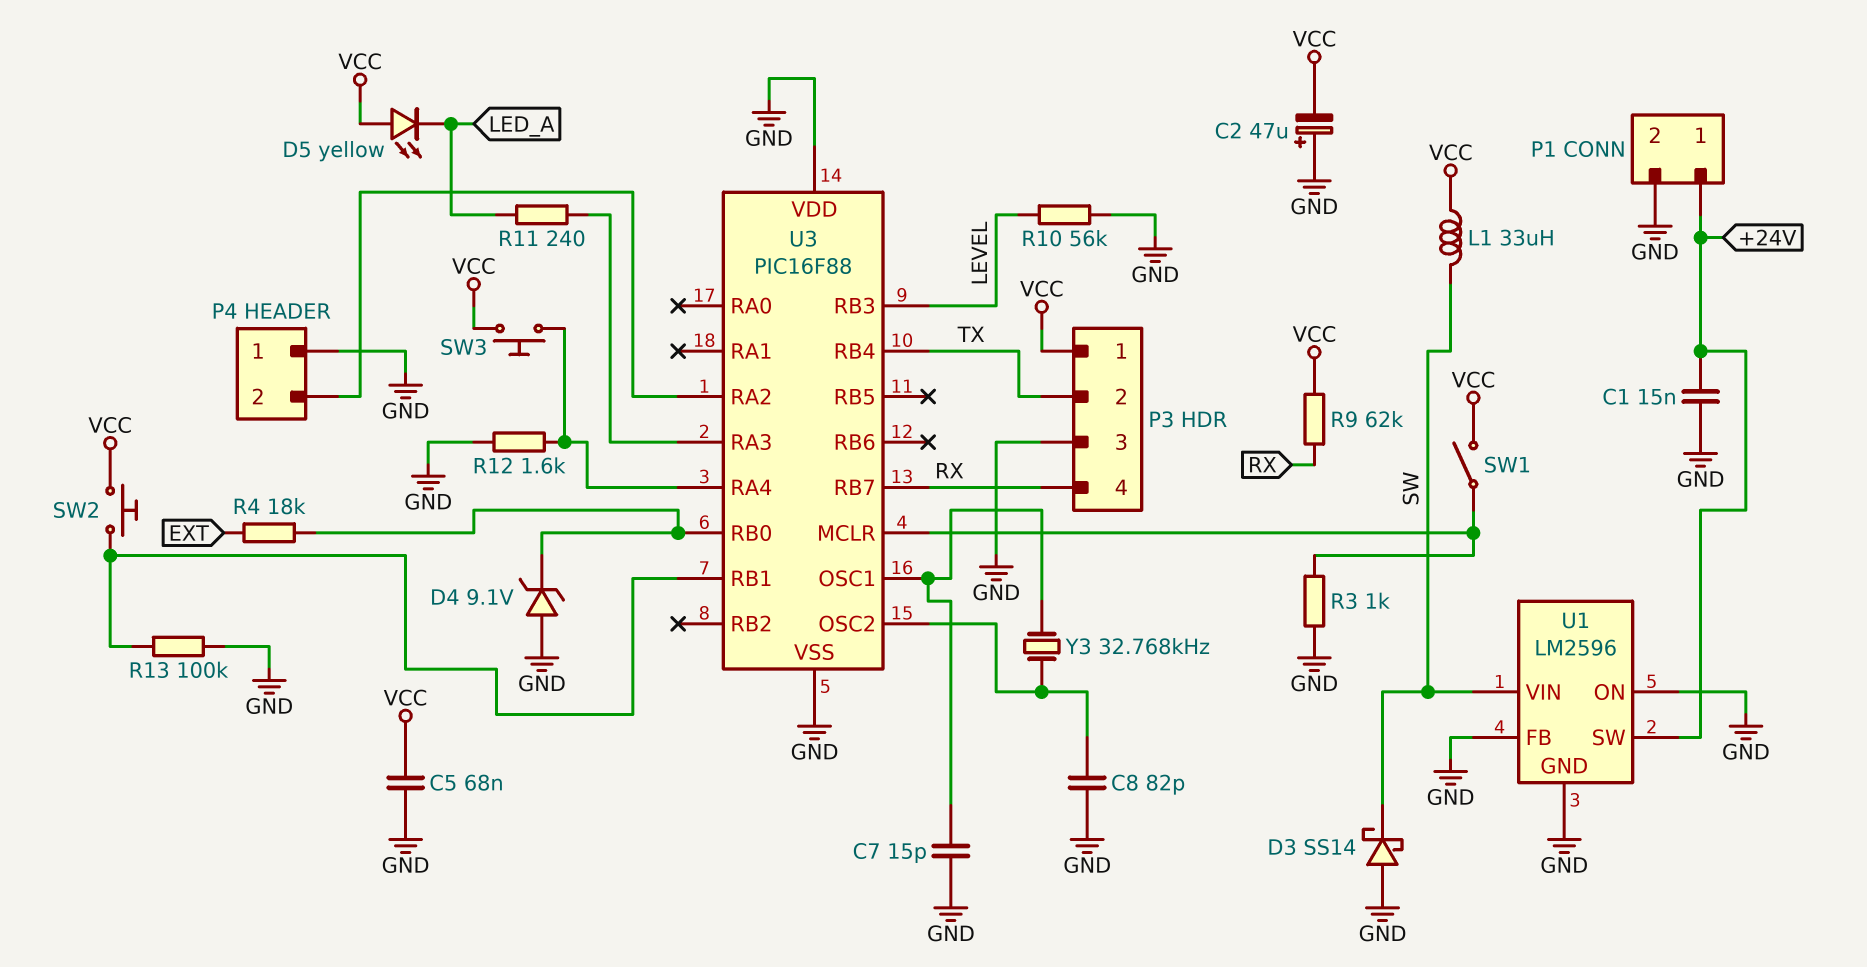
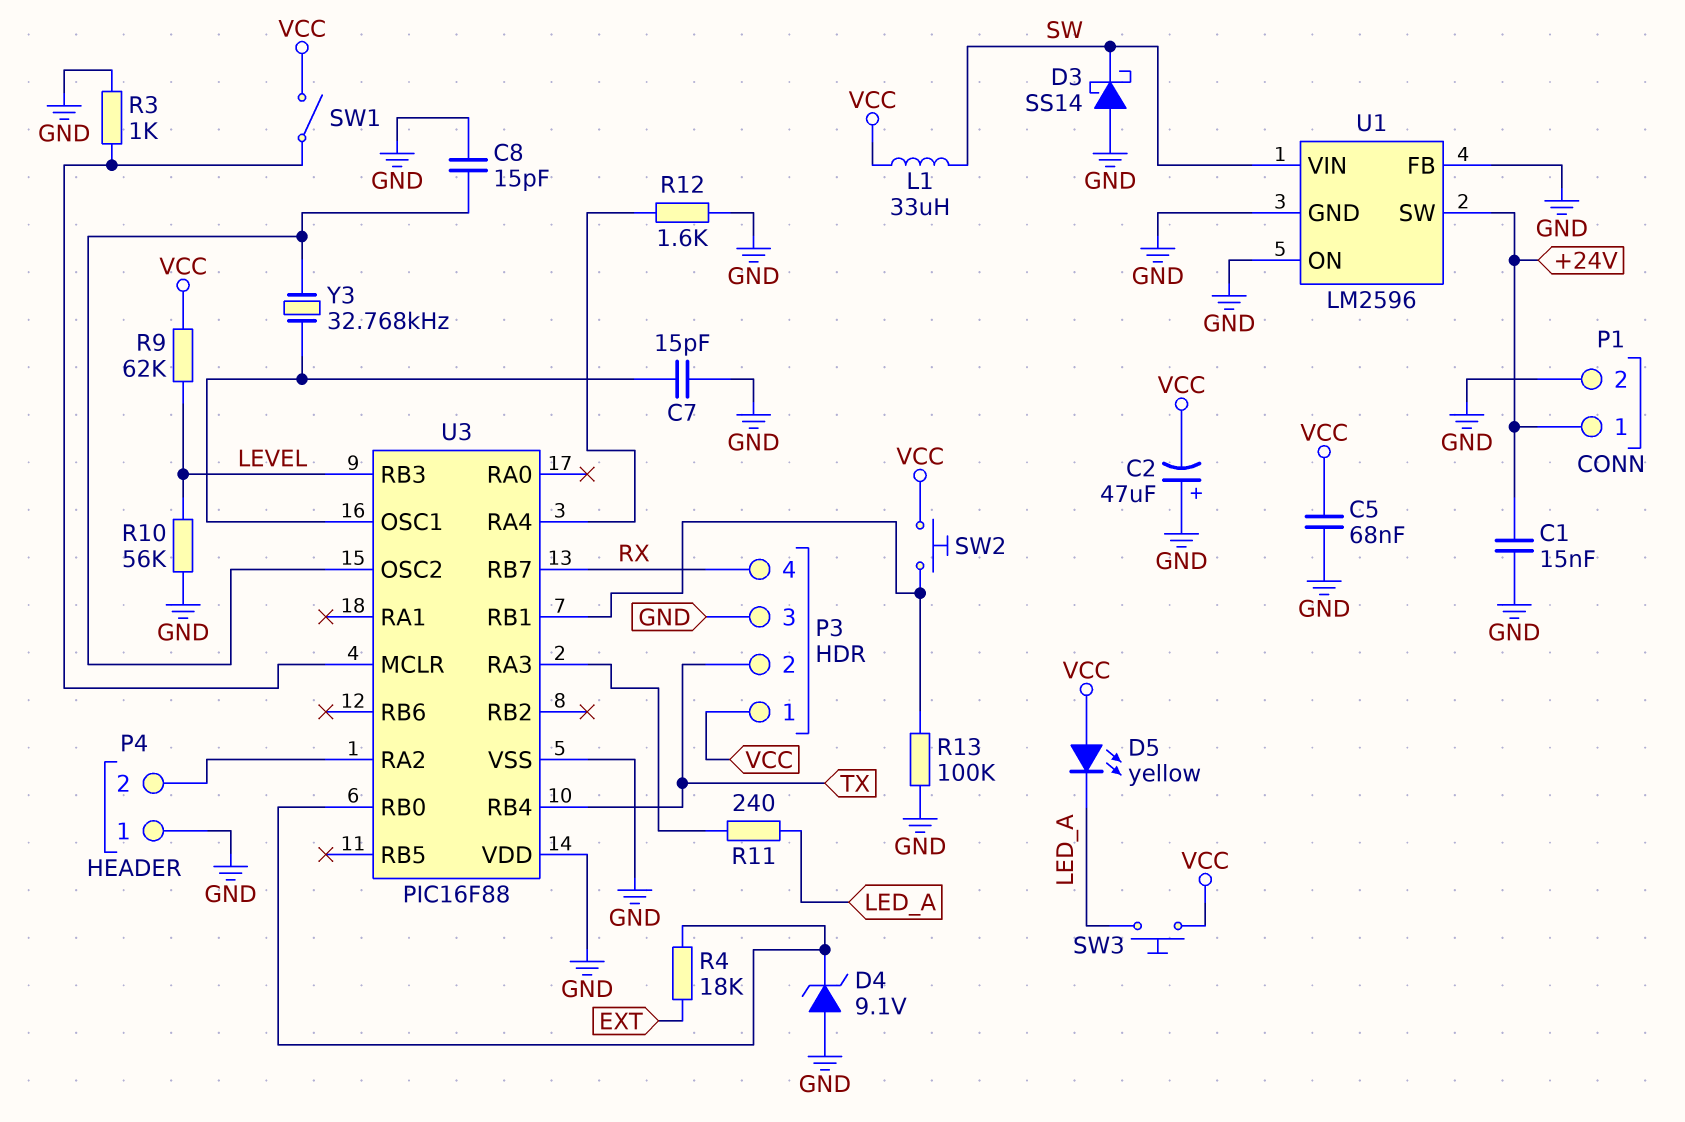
C8: 82pF (GND, U3/OSC2) -> 15pF (GND, U3/OSC2)
R9: 62k (RX, VCC) -> 62k (LEVEL, VCC)
SW3: button (U3/RA4, VCC) -> button (LED_A, VCC)

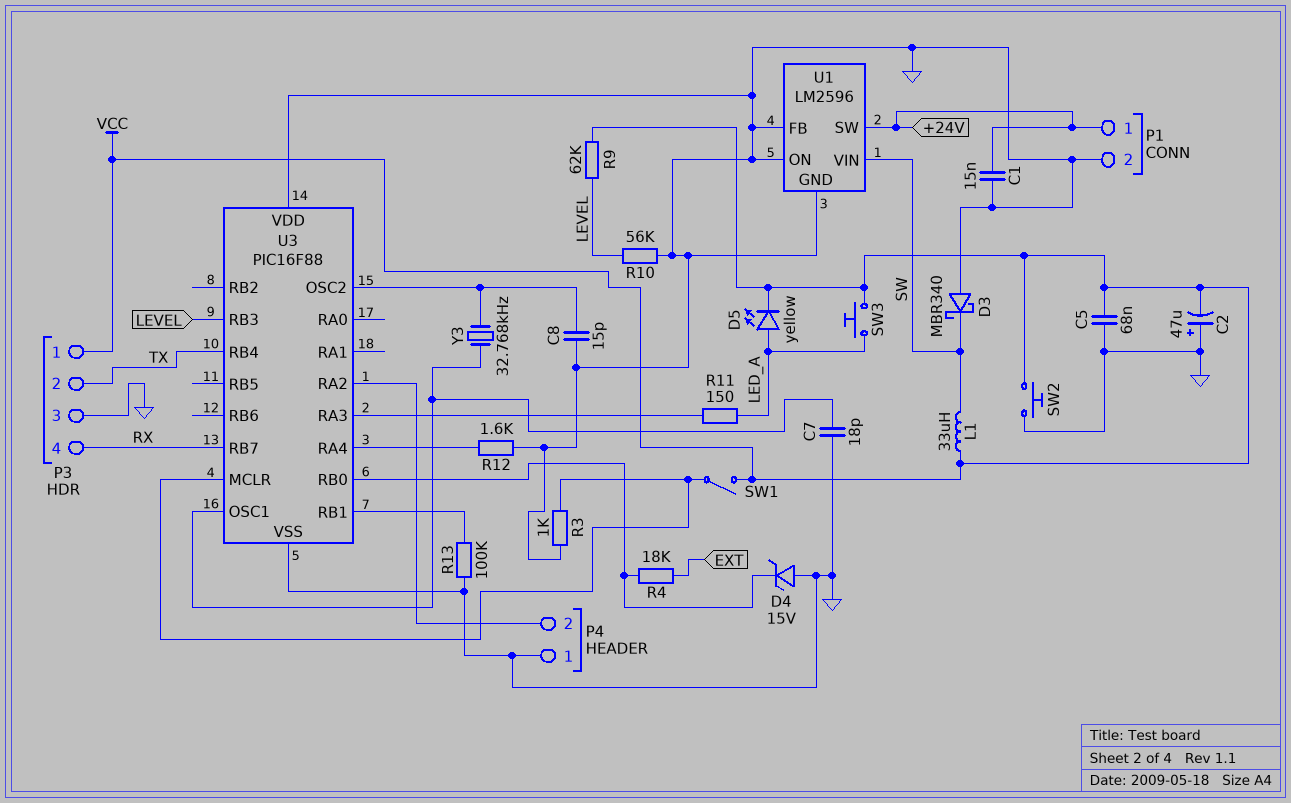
C7: 15pF (GND, U3/OSC1) -> 18pF (GND, U3/OSC1)
D3: schottky SS14 (A GND, K SW) -> schottky MBR340 (A GND, K SW)
D4: zener 9.1V (A GND, K U3/RB0) -> zener 15V (A GND, K U3/RB0)
D5: LED yellow (A VCC, K LED_A) -> LED yellow (A LED_A, K VCC)
R11: 240 (LED_A, U3/RA3) -> 150 (LED_A, U3/RA3)
SW2: button (U3/RB1, VCC) -> button (GND, VCC)

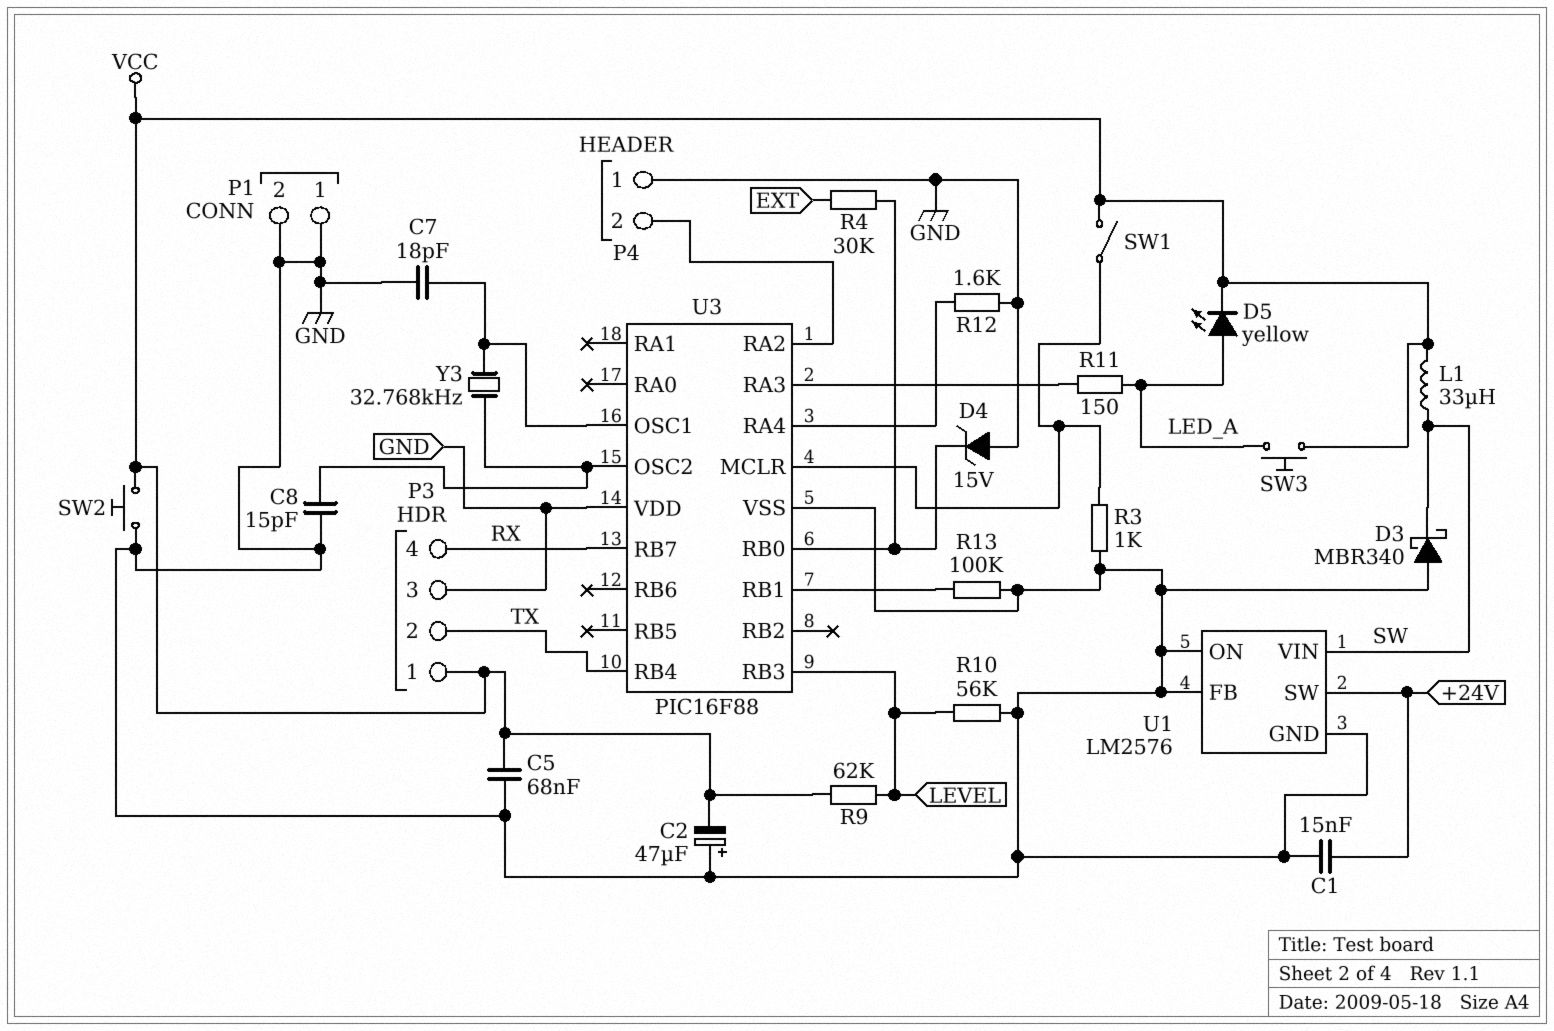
P1 pin 1: +24V -> GND
R4: 18k (EXT, U3/RB0) -> 30k (EXT, U3/RB0)
U1: LM2596 -> LM2576

